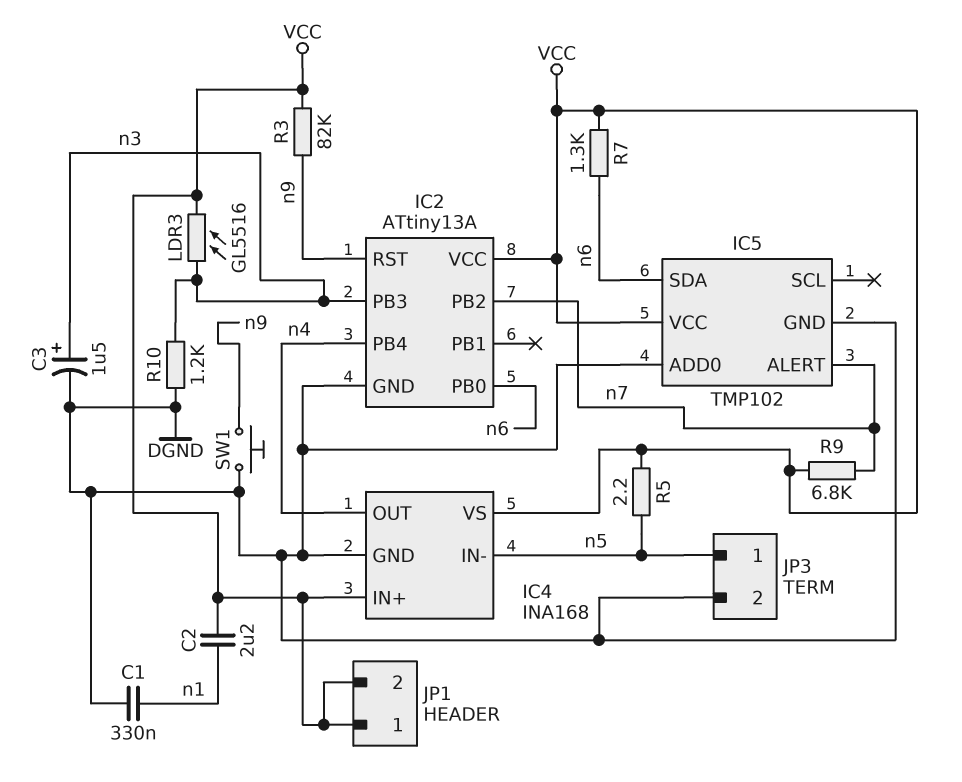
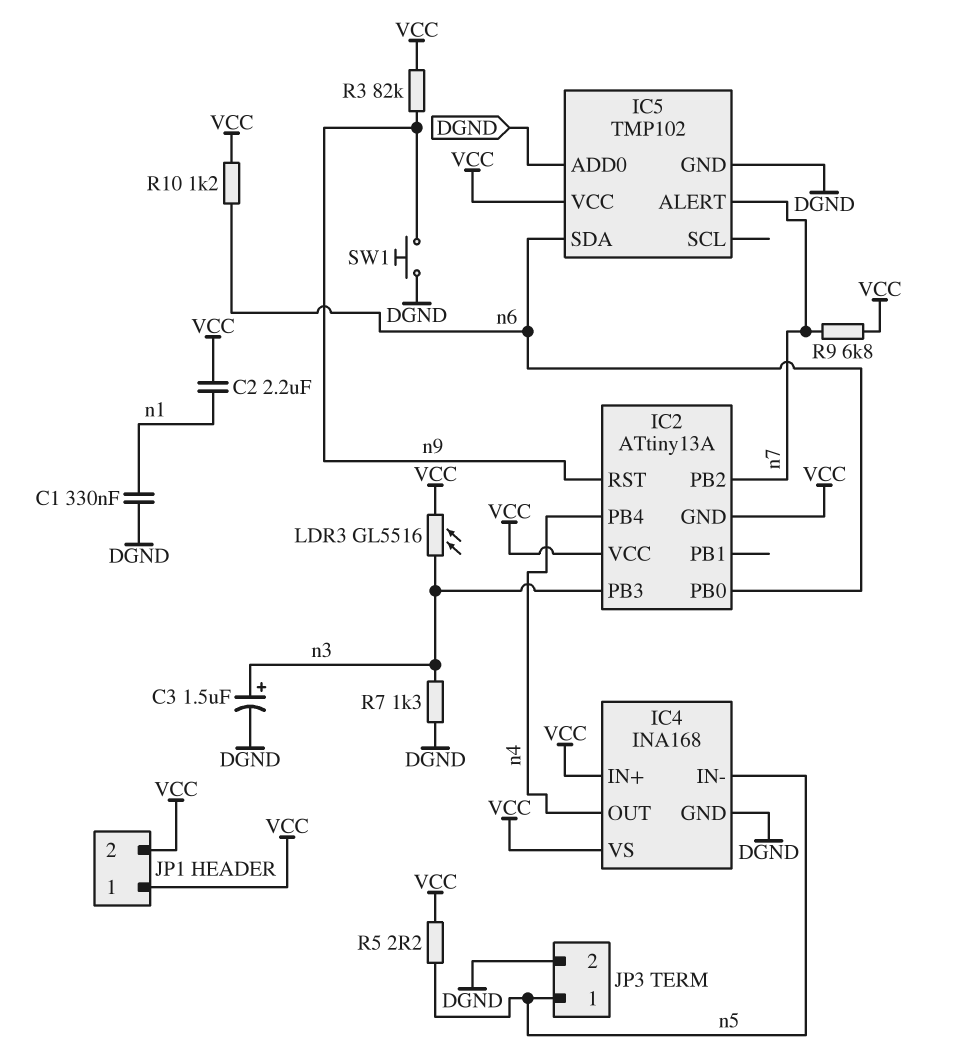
IC2 pin GND: DGND -> VCC
R7: 1.3k (VCC, n6) -> 1.3k (DGND, n3)
R10: 1.2k (DGND, n3) -> 1.2k (VCC, n6)

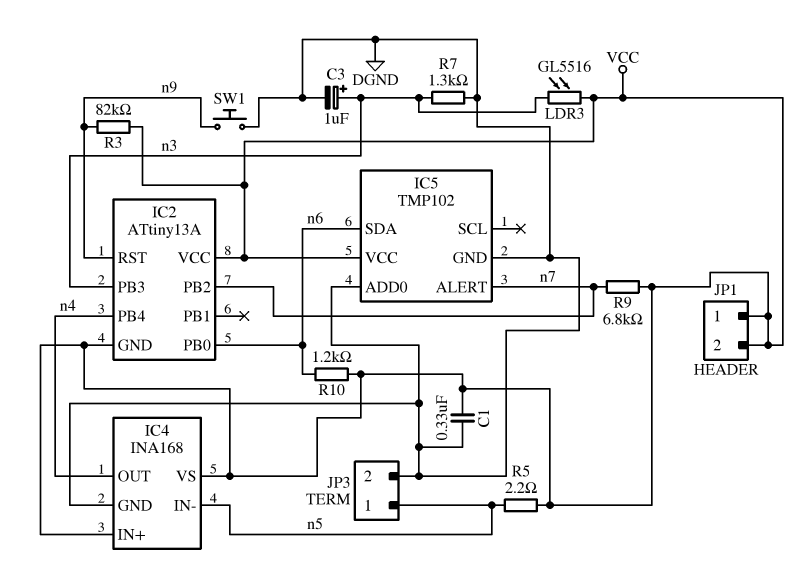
C1: 330nF (DGND, n1) -> 330nF (DGND, VCC)
C2: 2.2uF (VCC, n1) -> none
C3: 1.5uF (plus n3, minus DGND) -> 1uF (plus n3, minus DGND)

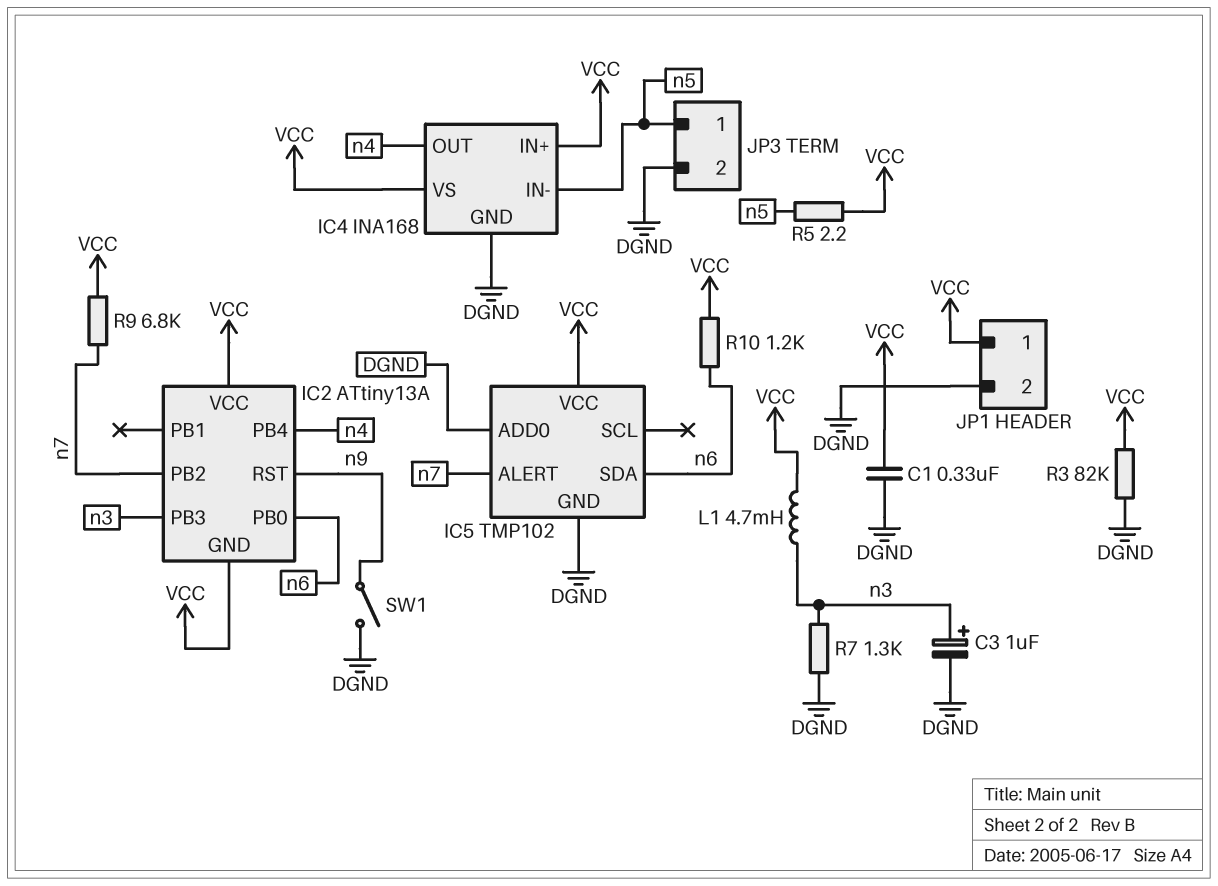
JP1 pin 2: VCC -> DGND
L1: none -> 4.7mH (VCC, n3)
LDR3: GL5516 (VCC, n3) -> none
R3: 82k (VCC, n9) -> 82k (DGND, VCC)
SW1: button (DGND, n9) -> switch (DGND, n9)

